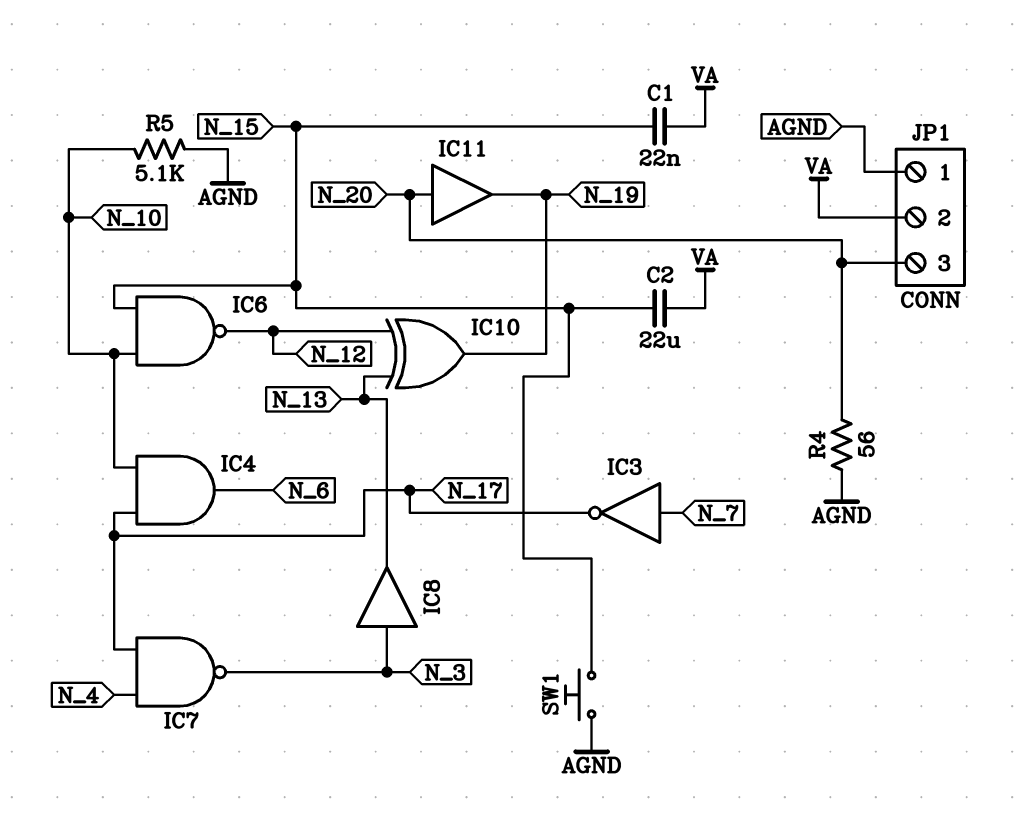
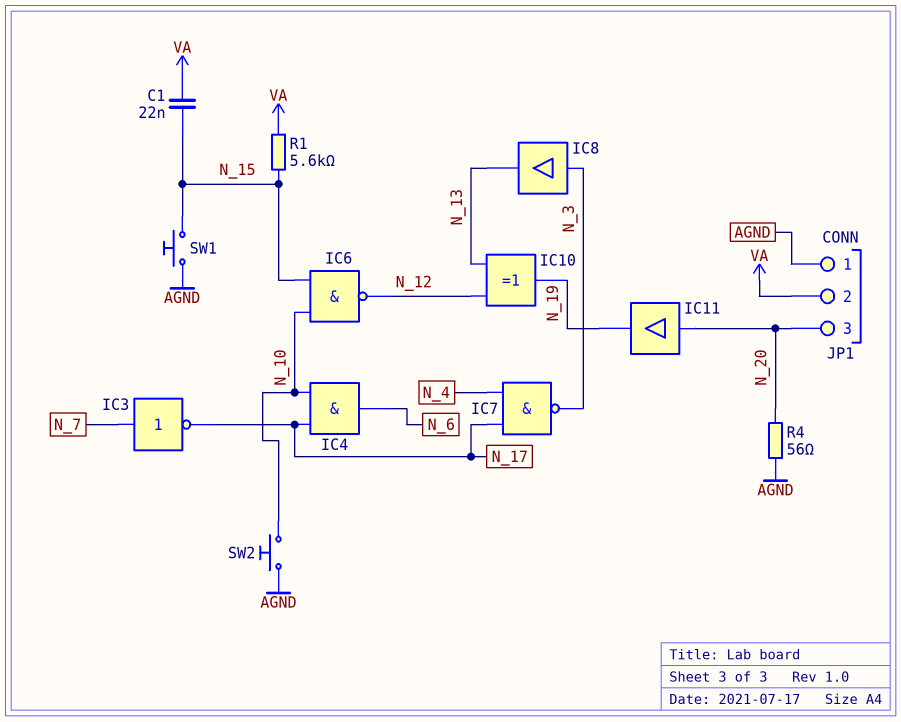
C2: 22uF (N_15, VA) -> none
R1: none -> 5.6k (N_15, VA)
R5: 5.1k (AGND, N_10) -> none
SW2: none -> button (AGND, N_10)

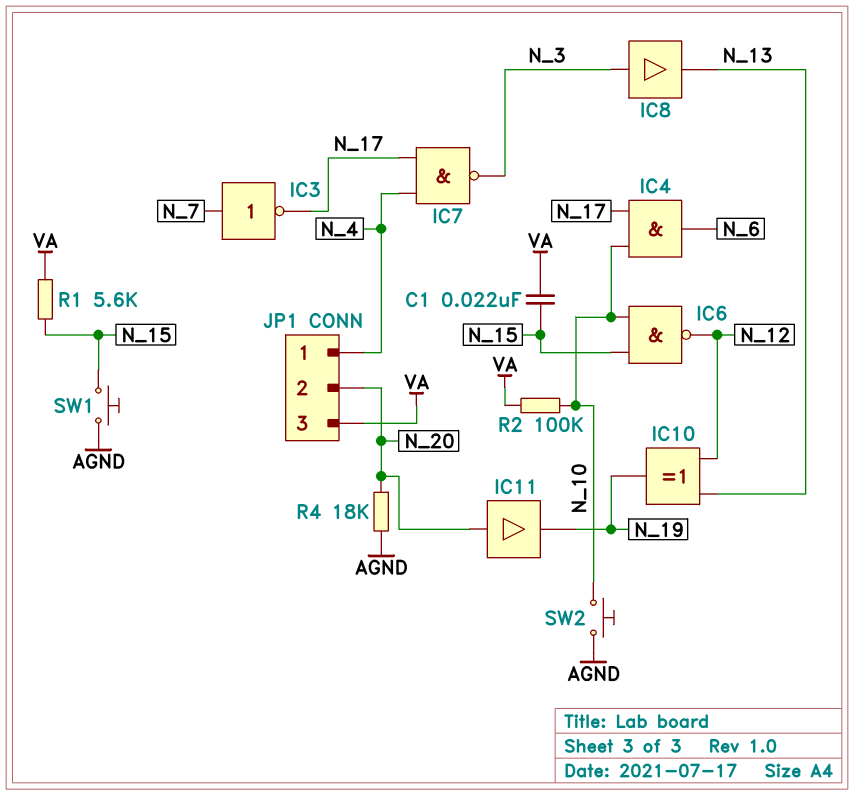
JP1 pin 1: AGND -> N_4
JP1 pin 2: VA -> N_20
JP1 pin 3: N_20 -> VA
R2: none -> 100k (N_10, VA)
R4: 56 (AGND, N_20) -> 18k (AGND, N_20)

